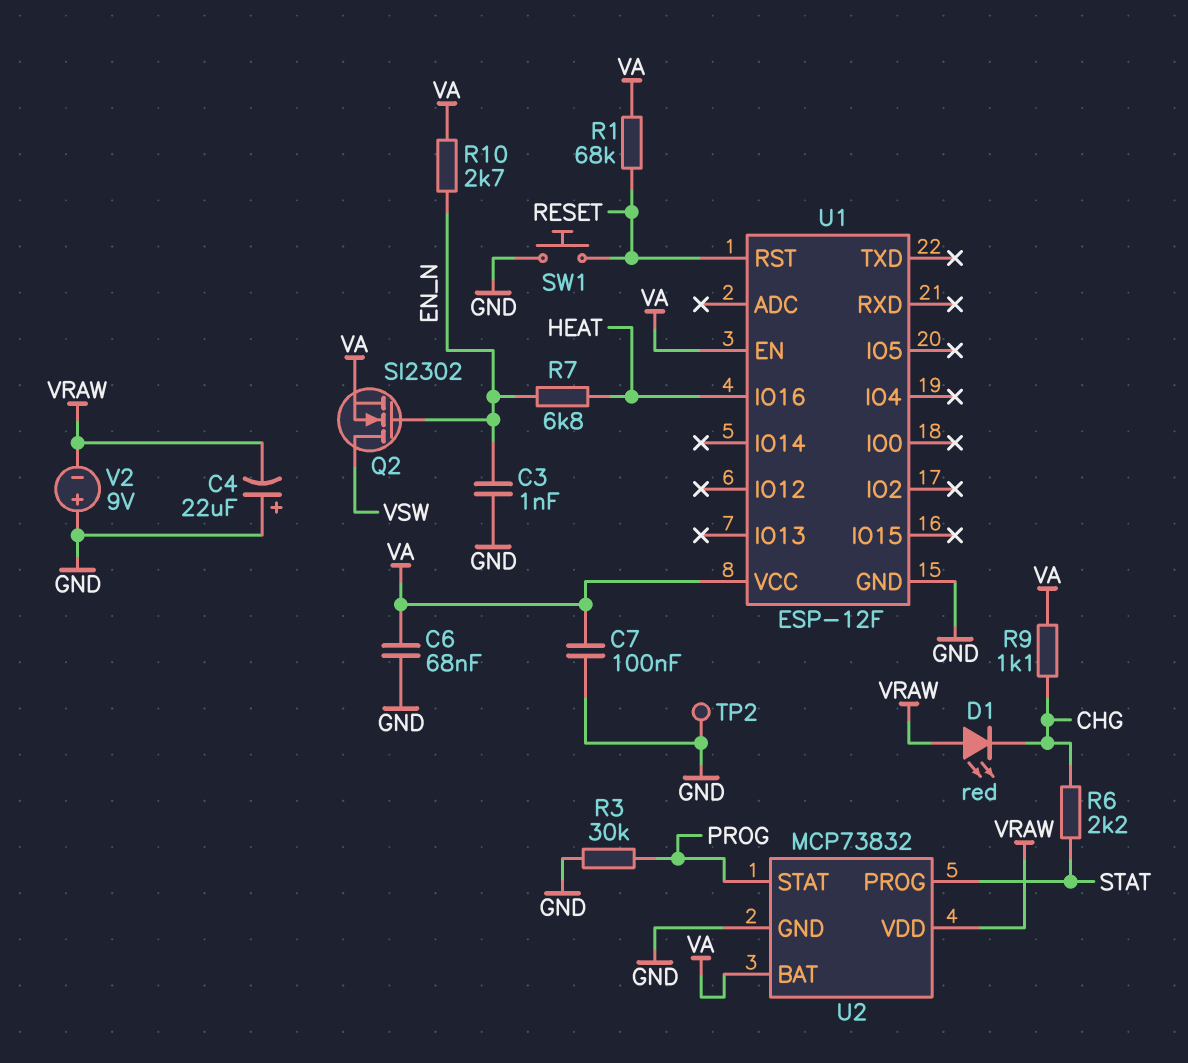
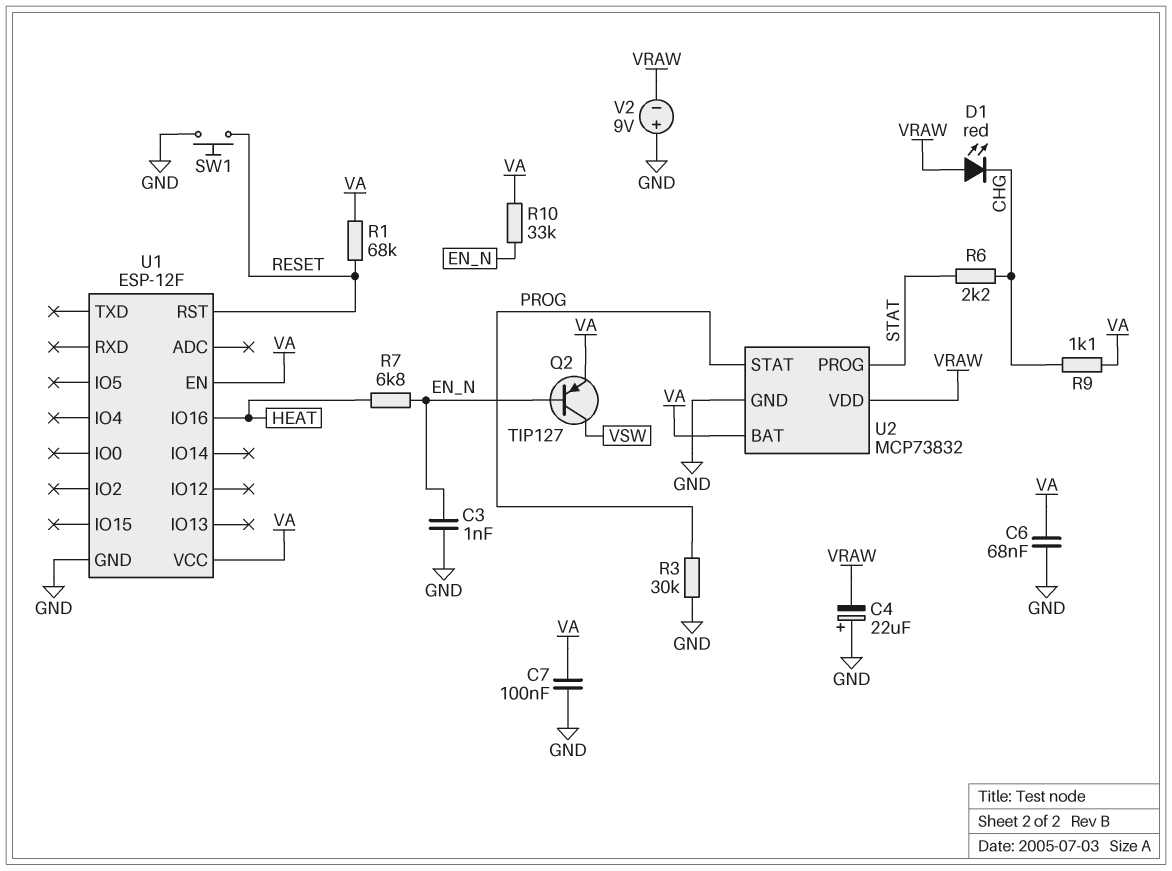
Q2: NMOS SI2302 (G EN_N, D VSW, S VA) -> PNP TIP127 (B EN_N, C VSW, E VA)
R10: 2.7k (EN_N, VA) -> 33k (EN_N, VA)
TP2: test point (GND) -> none

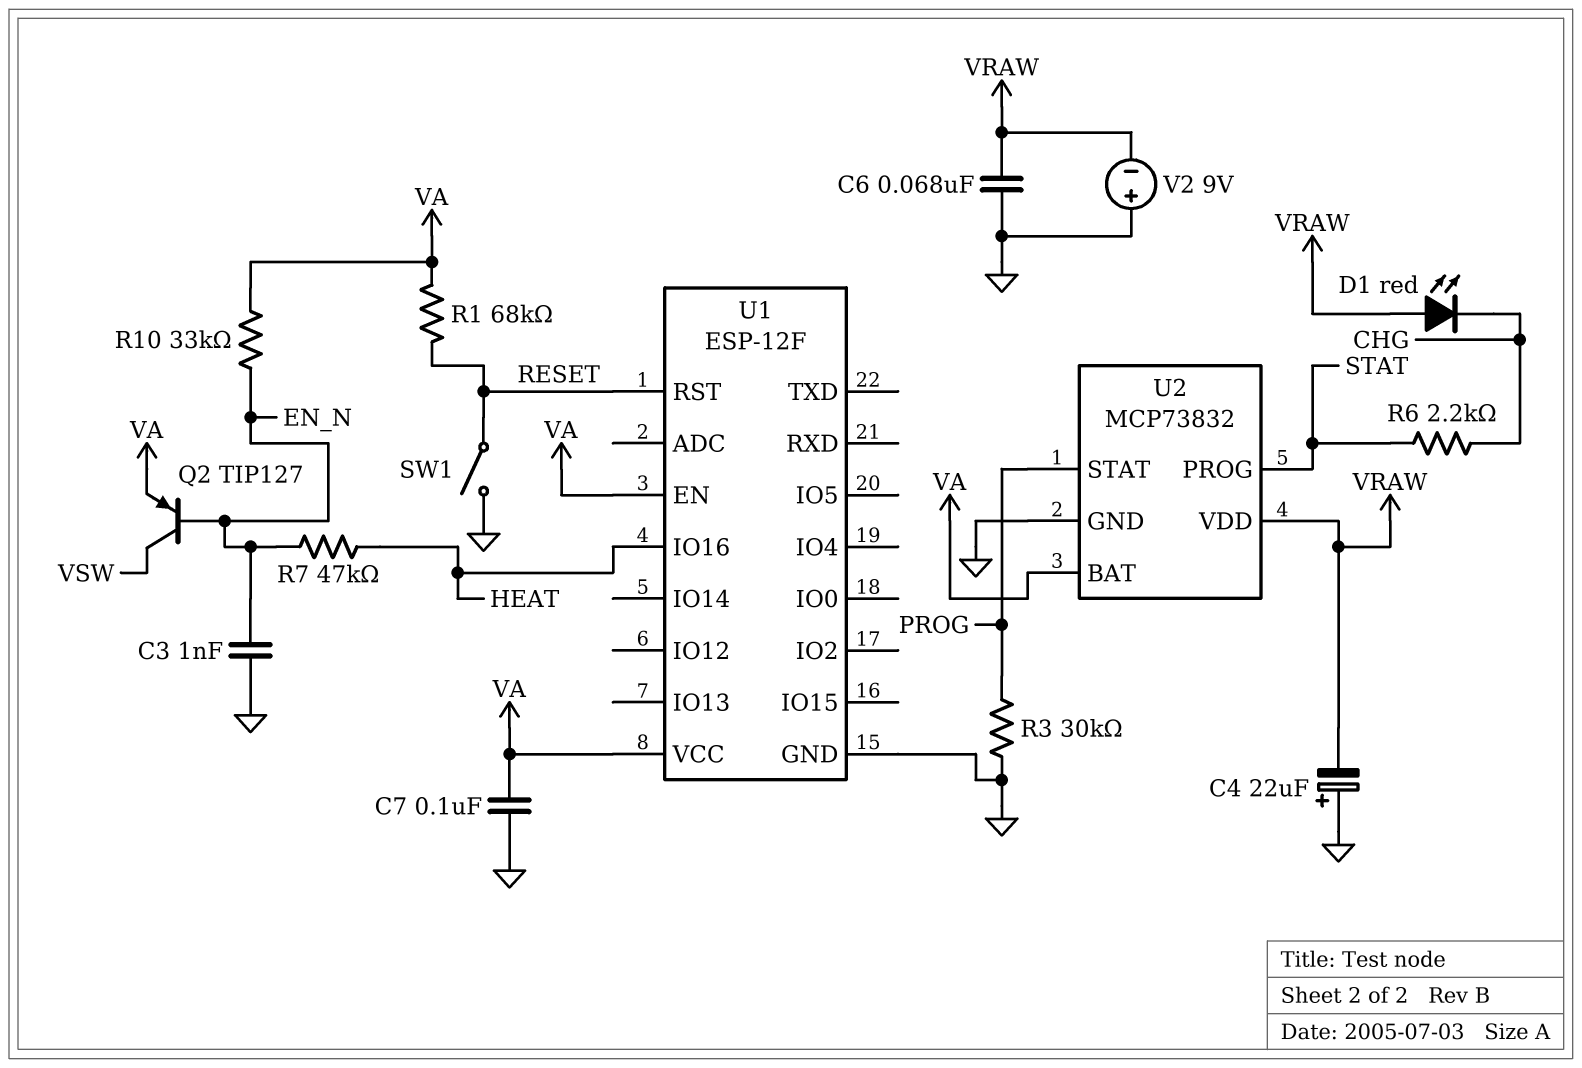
C6: 68nF (GND, VA) -> 68nF (GND, VRAW)
R7: 6.8k (EN_N, HEAT) -> 47k (EN_N, HEAT)
R9: 1.1k (CHG, VA) -> none
SW1: button (GND, RESET) -> switch (GND, RESET)

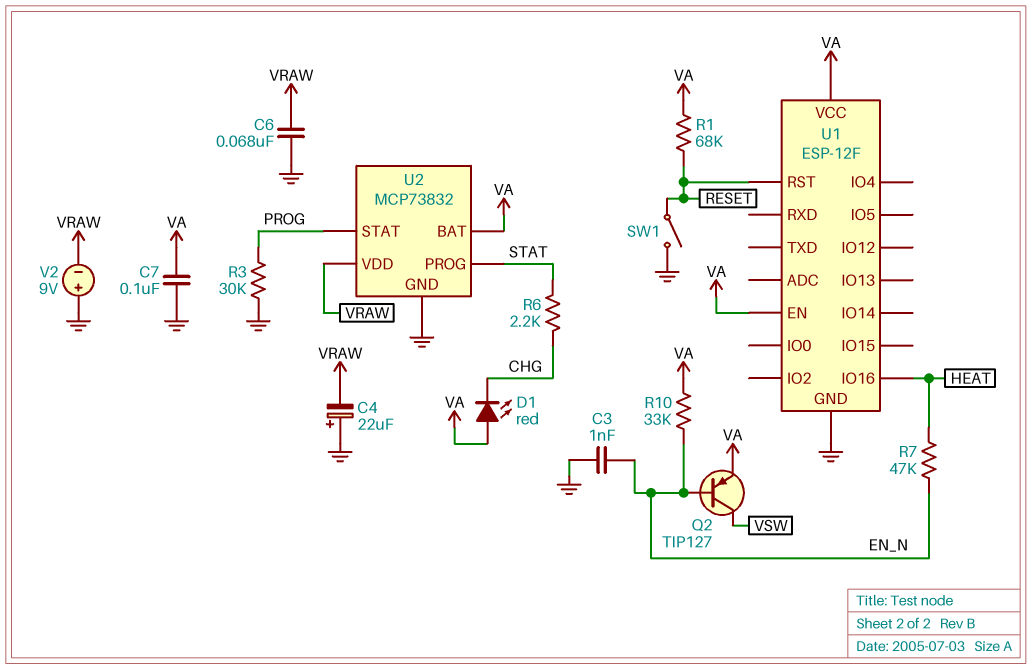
D1: LED red (A VRAW, K CHG) -> LED red (A VA, K CHG)

